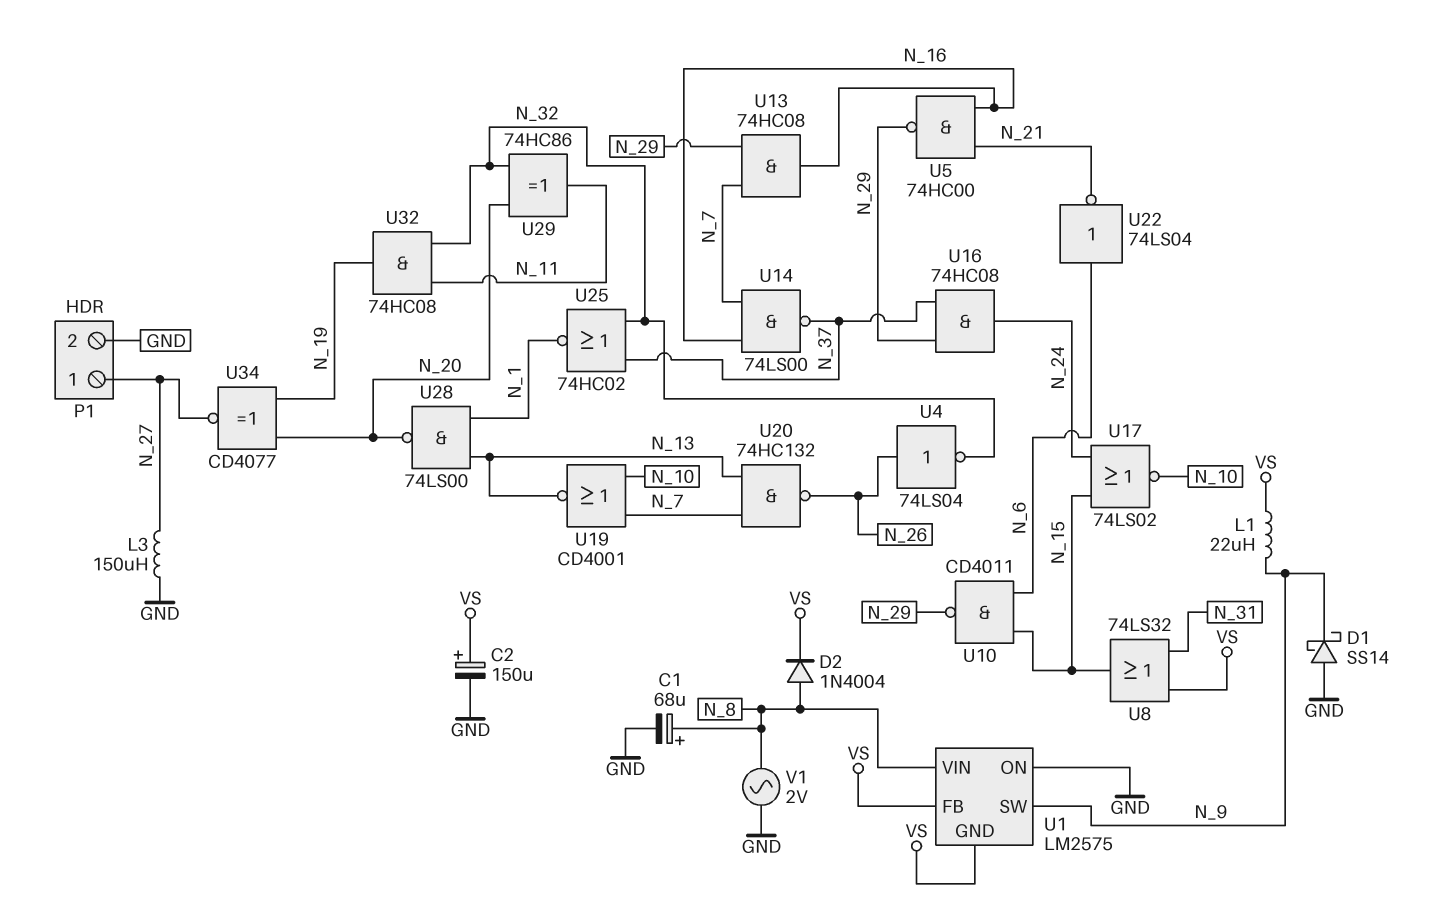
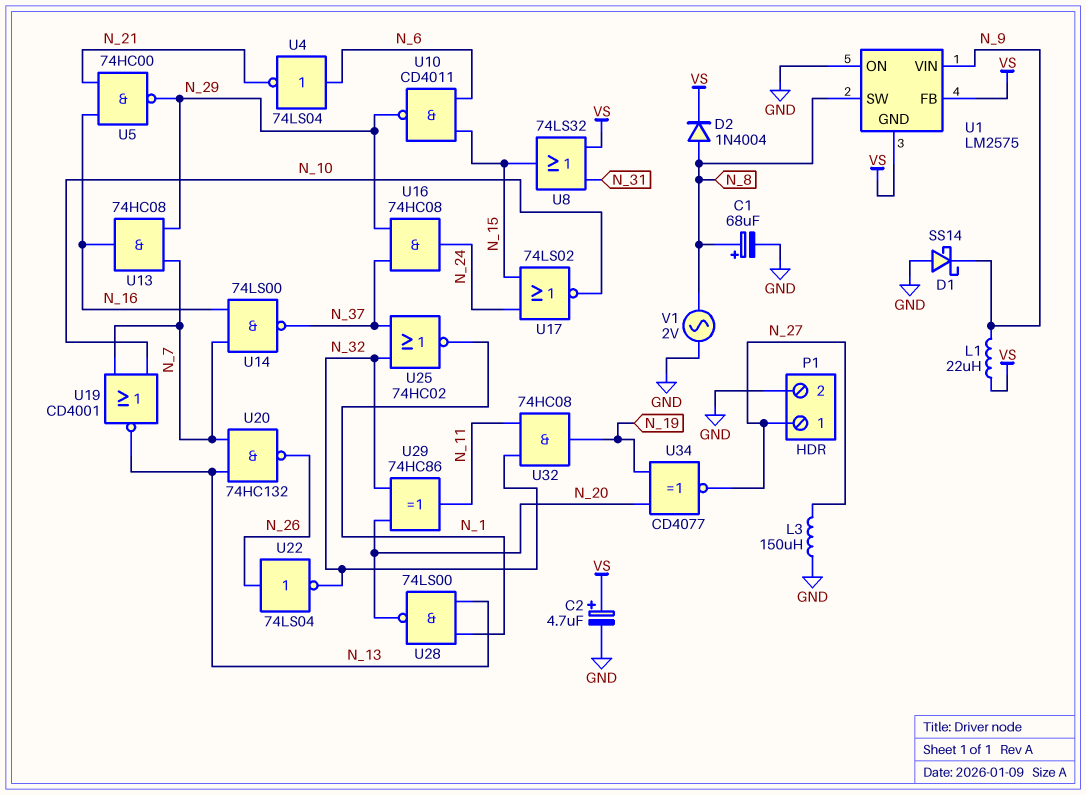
C2: 150uF (plus VS, minus GND) -> 4.7uF (plus VS, minus GND)
U1 pin SW: N_9 -> N_8
U1 pin VIN: N_8 -> N_9
U4: NOT 74LS04 (in N_26, out N_32) -> NOT 74LS04 (in N_6, out N_21)
U22: NOT 74LS04 (in N_6, out N_21) -> NOT 74LS04 (in N_26, out N_32)

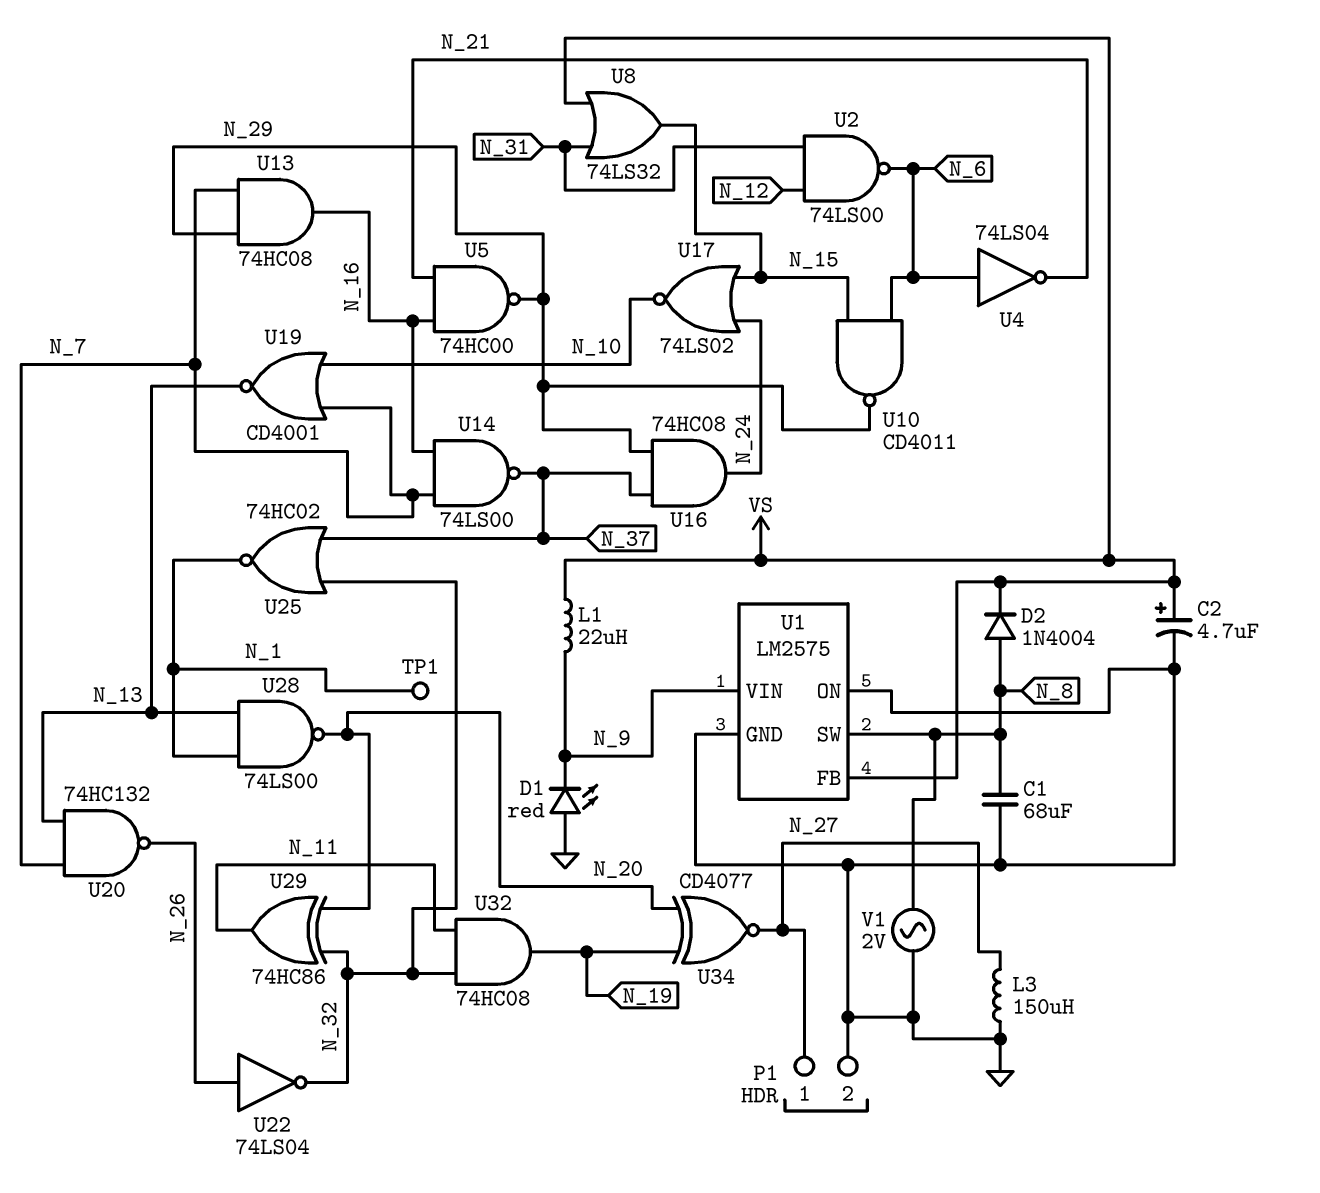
C1: 68uF (plus N_8, minus GND) -> 68uF (GND, N_8)
D1: schottky SS14 (A GND, K N_9) -> LED red (A GND, K N_9)
TP1: none -> test point (N_1)
U1 pin GND: VS -> GND
U2: none -> NAND 74LS00 (in N_12, in N_31, out N_6)

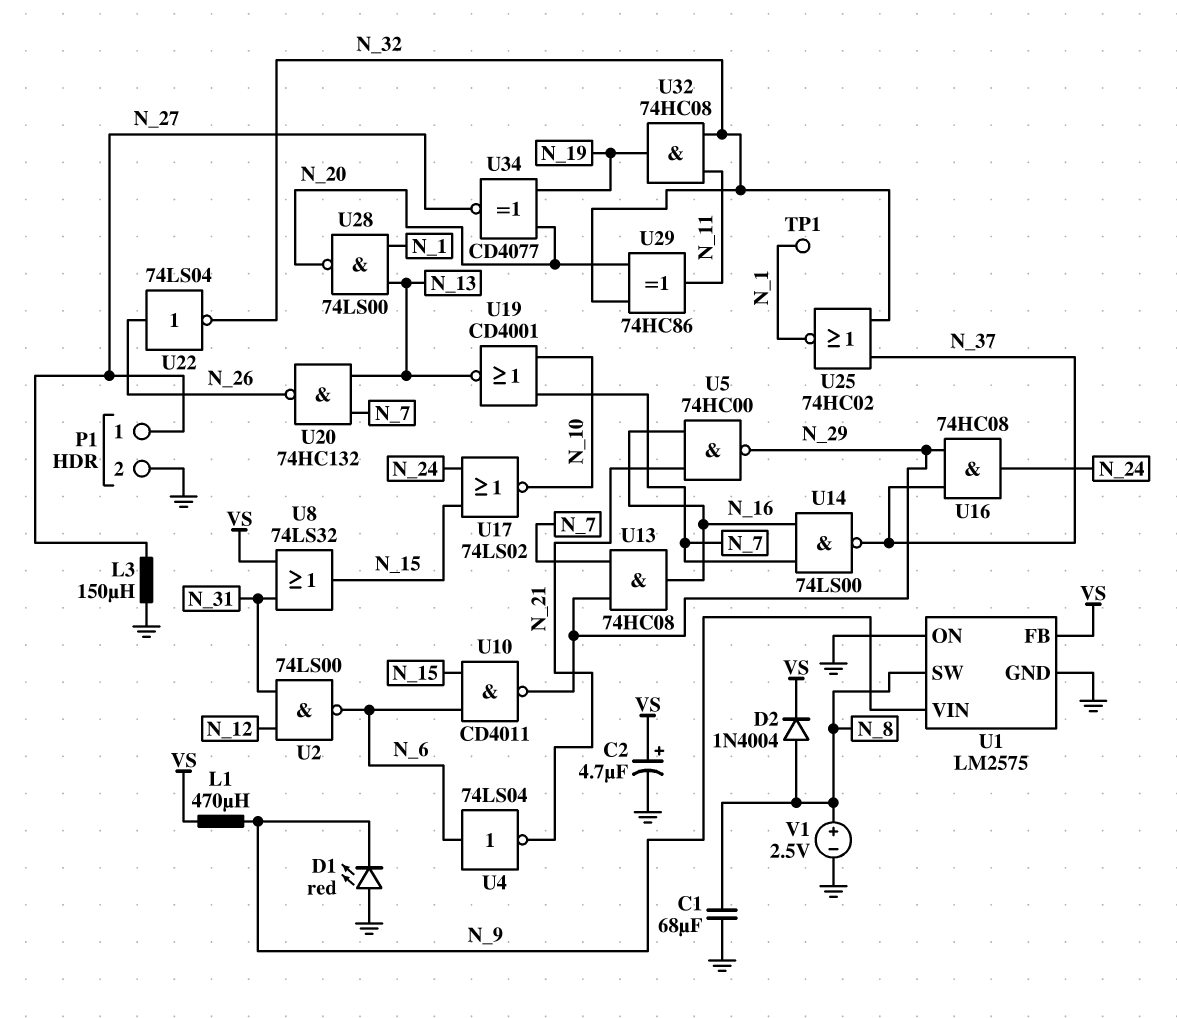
L1: 22uH (N_9, VS) -> 470uH (N_9, VS)
V1: AC 2V (GND, N_8) -> 2.5V (plus N_8, minus GND)

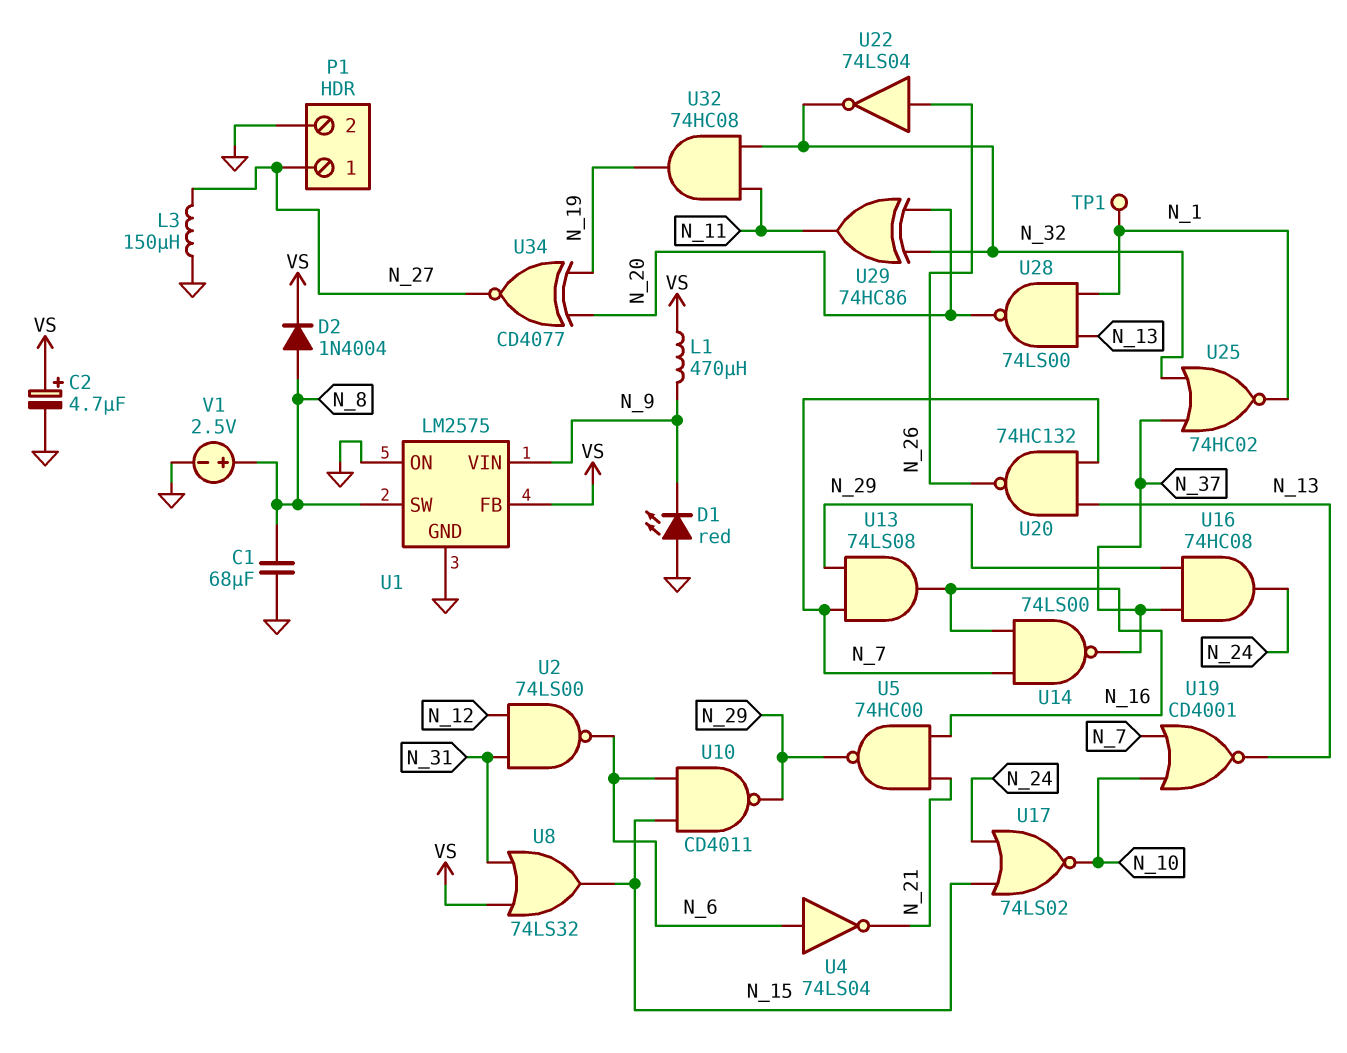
U13: AND 74HC08 (in N_7, in N_29, out N_16) -> AND 74LS08 (in N_7, in N_29, out N_16)

